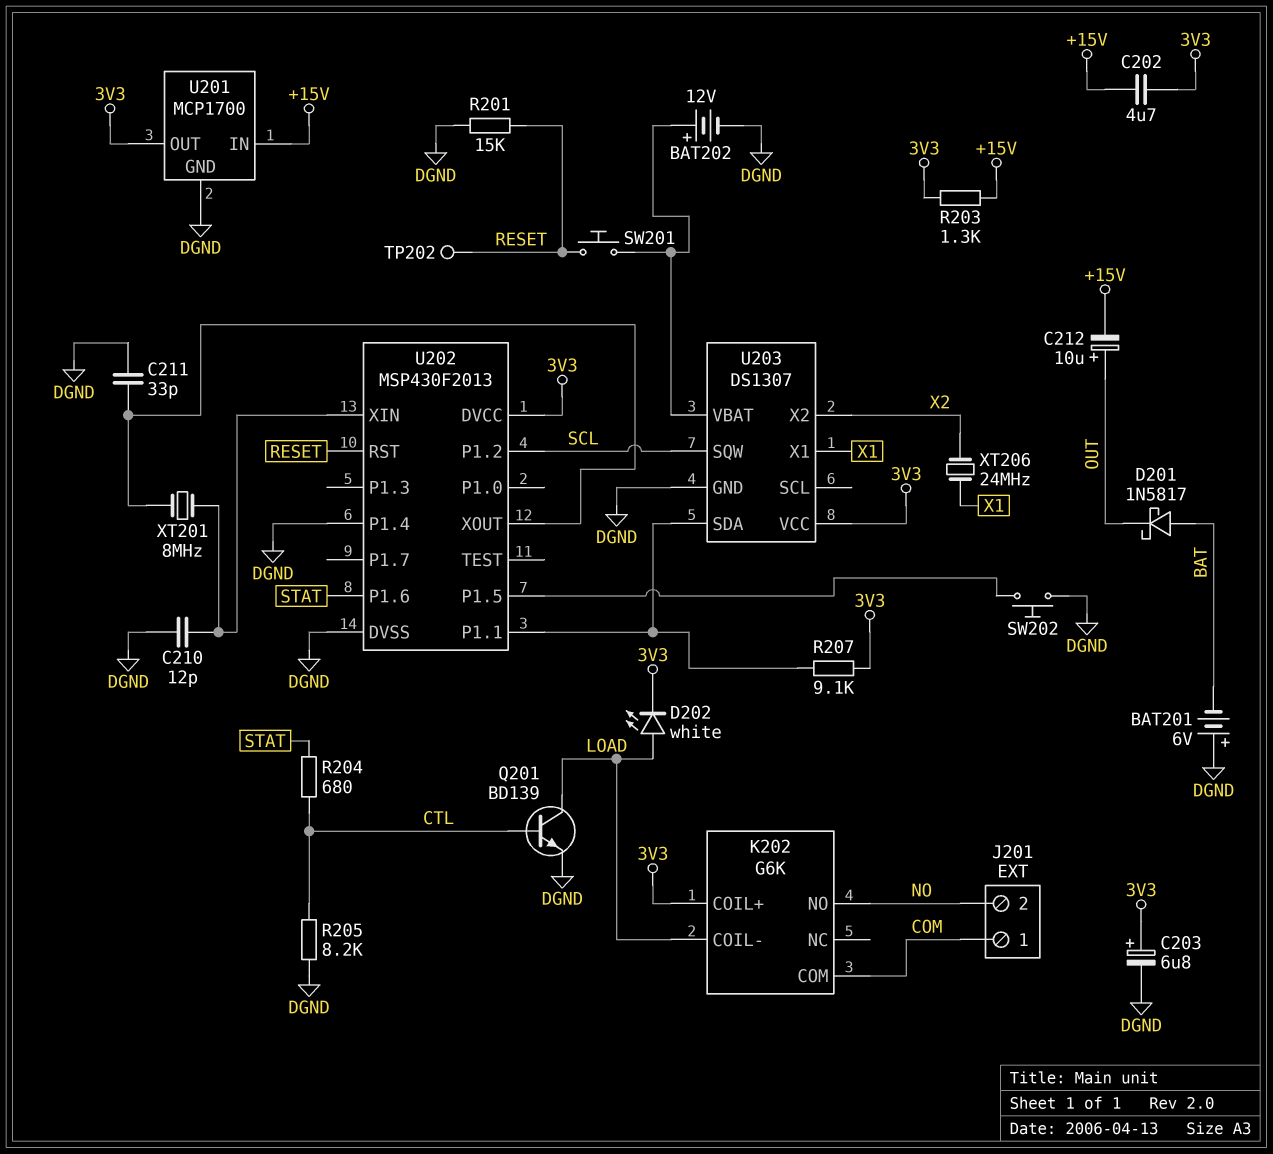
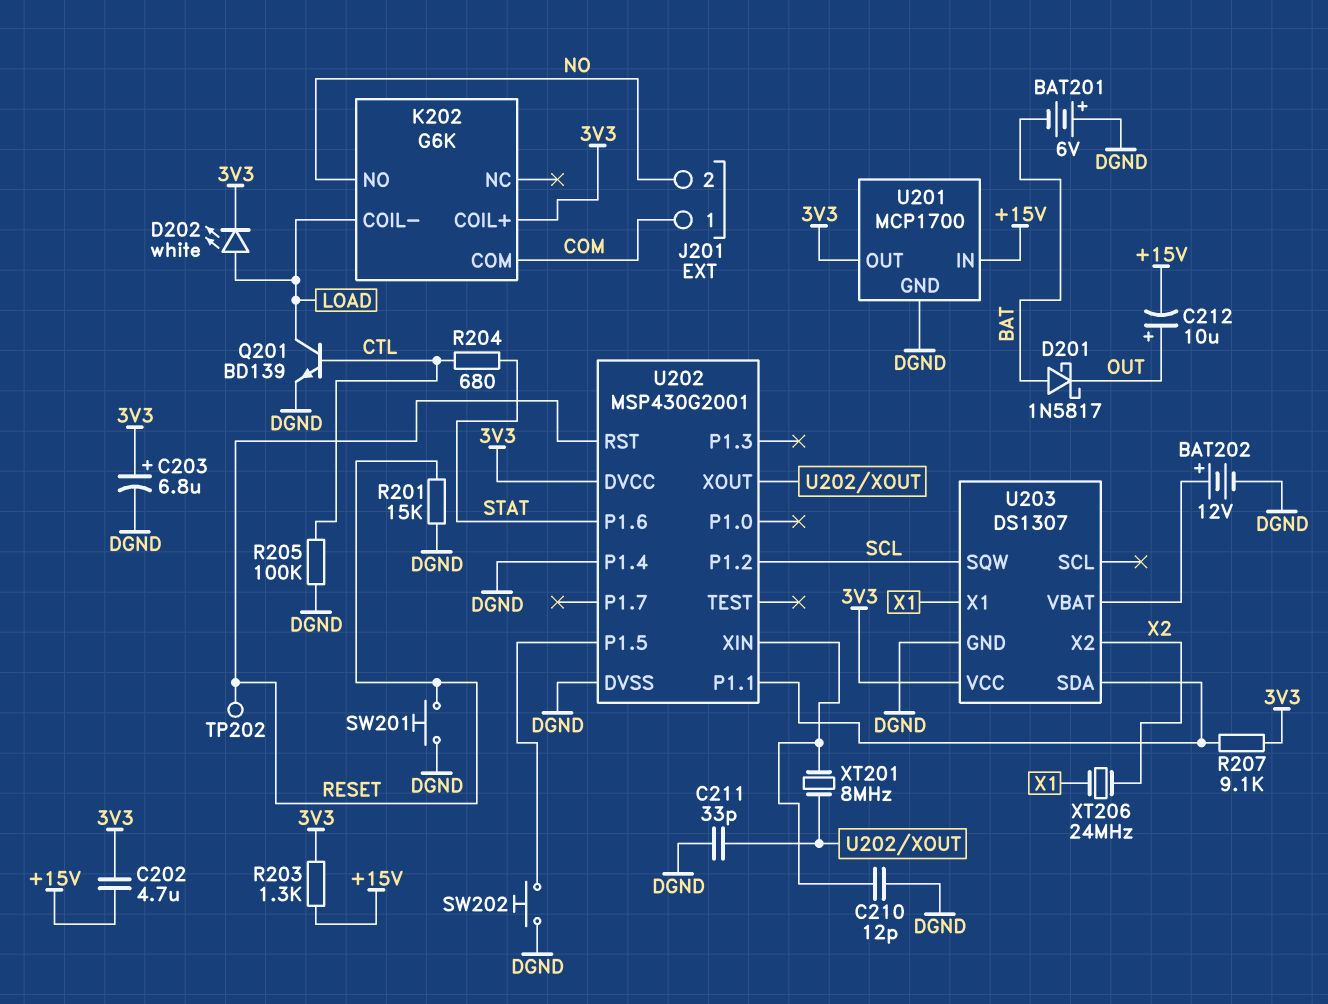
R205: 8.2k (CTL, DGND) -> 100k (CTL, DGND)
SW201: button (RESET, U203/VBAT) -> button (DGND, RESET)
U202: MSP430F2013 -> MSP430G2001

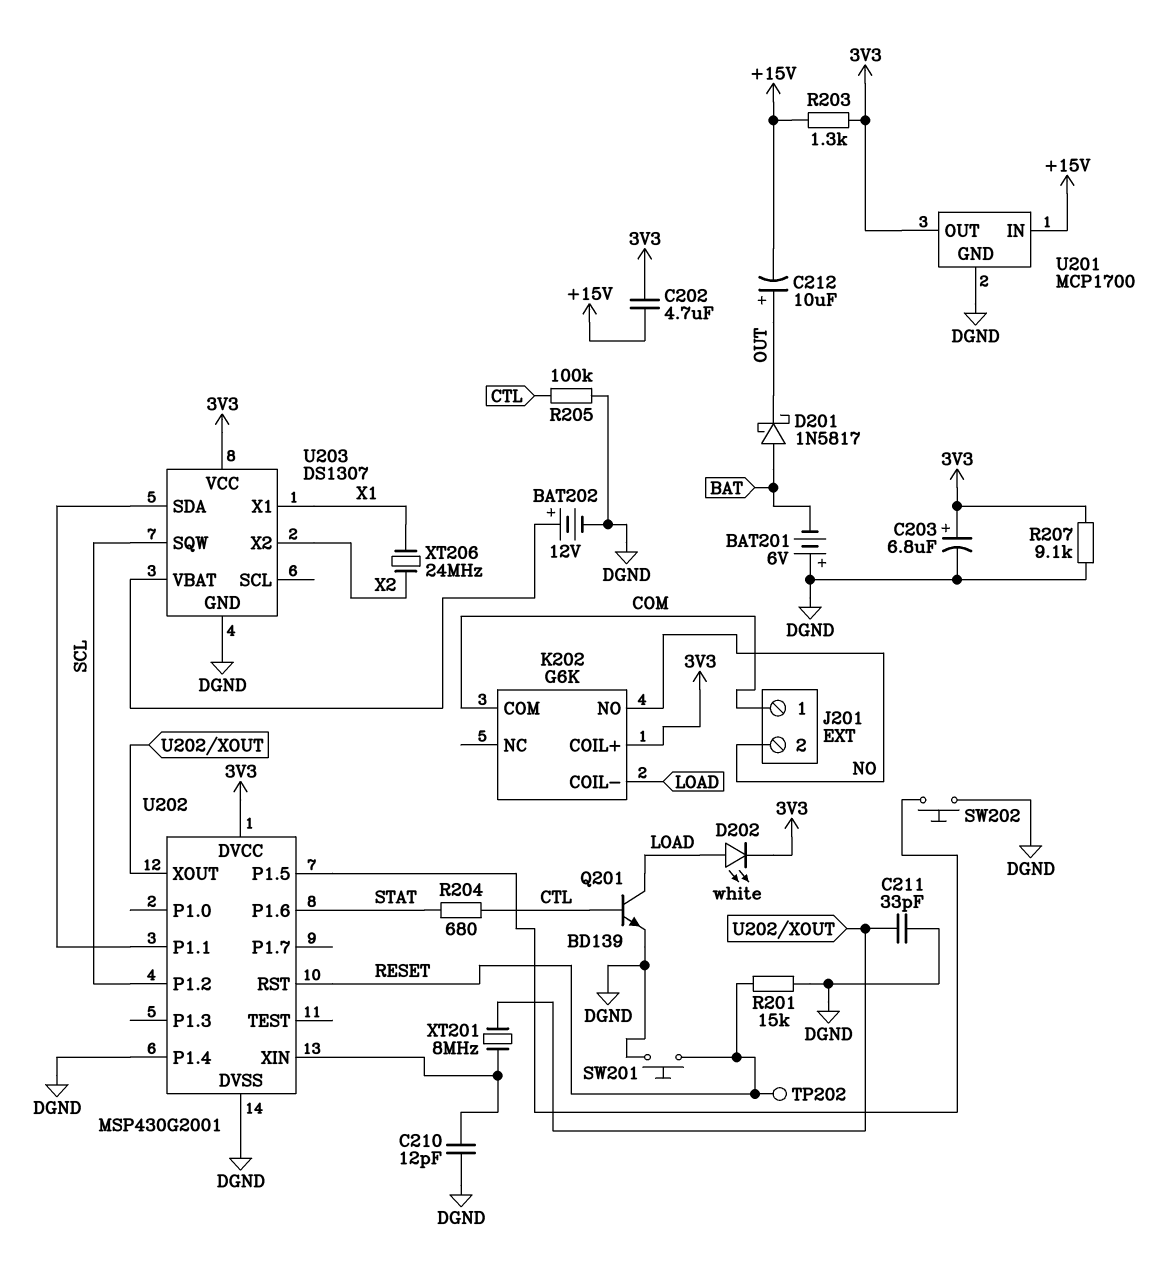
R207: 9.1k (3V3, U202/P1.1) -> 9.1k (3V3, DGND)

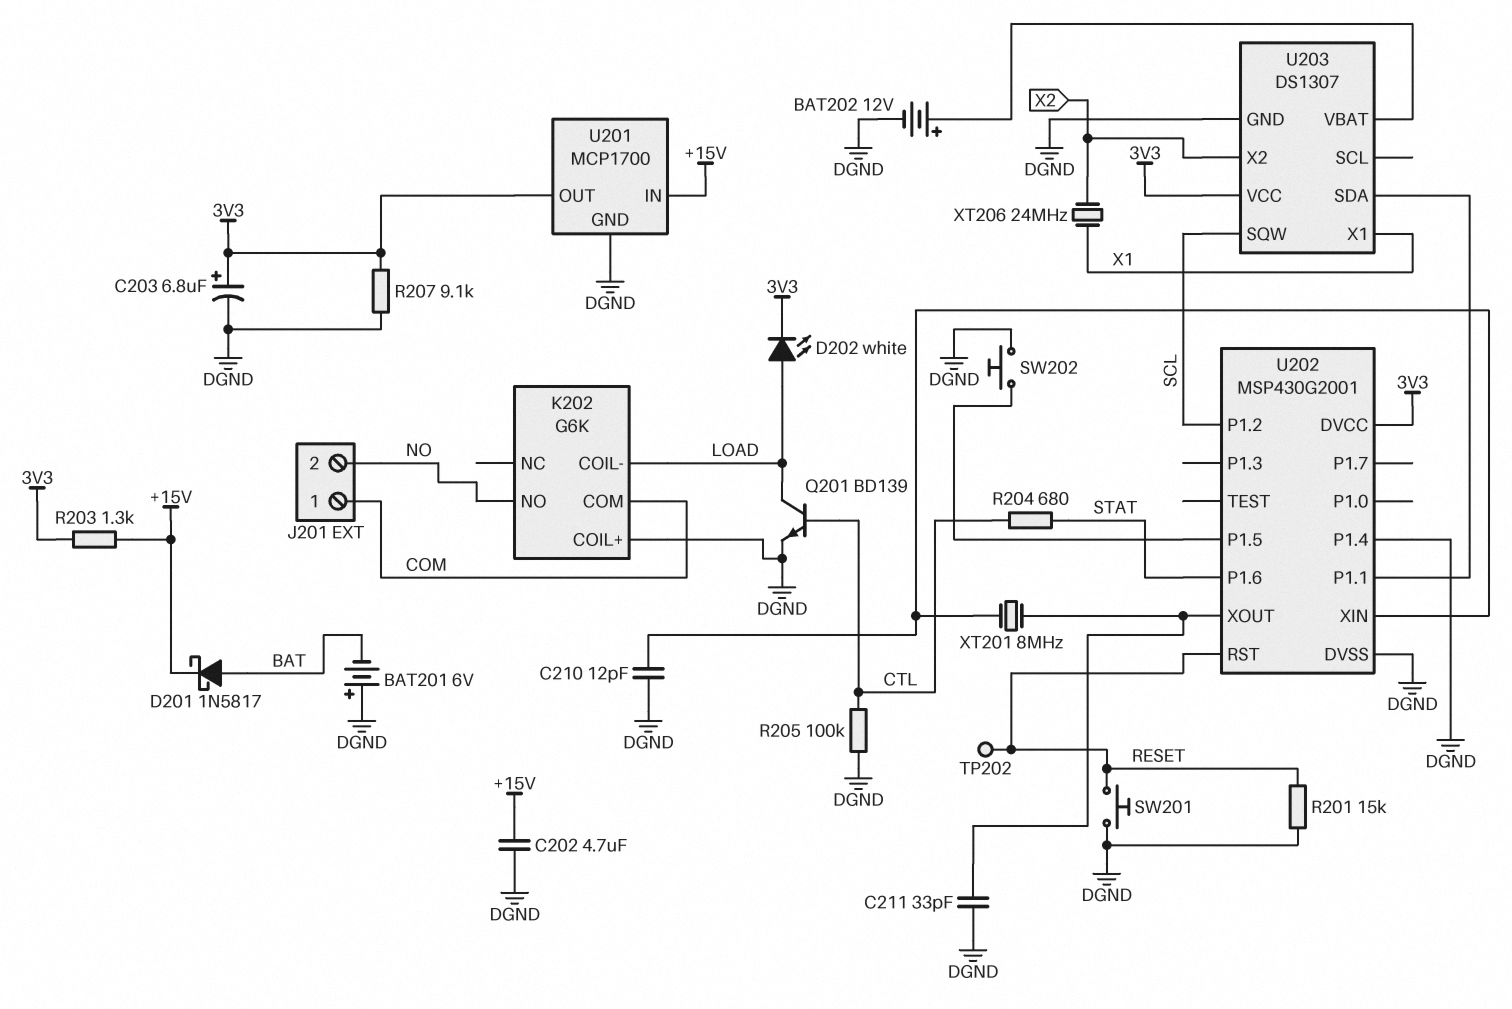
C202: 4.7uF (+15V, 3V3) -> 4.7uF (+15V, DGND)
C212: 10uF (plus OUT, minus +15V) -> none
D201: schottky 1N5817 (A BAT, K OUT) -> schottky 1N5817 (A BAT, K +15V)
K202 pin COIL+: 3V3 -> DGND

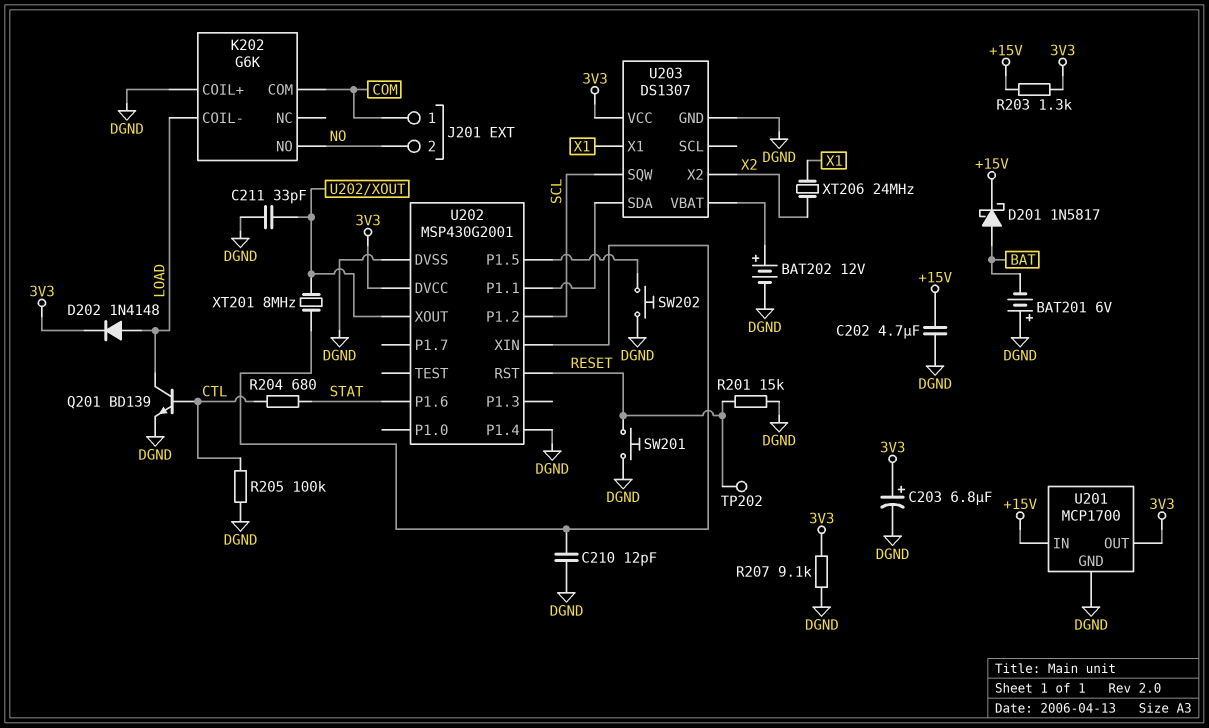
D202: LED white (A LOAD, K 3V3) -> diode 1N4148 (A LOAD, K 3V3)

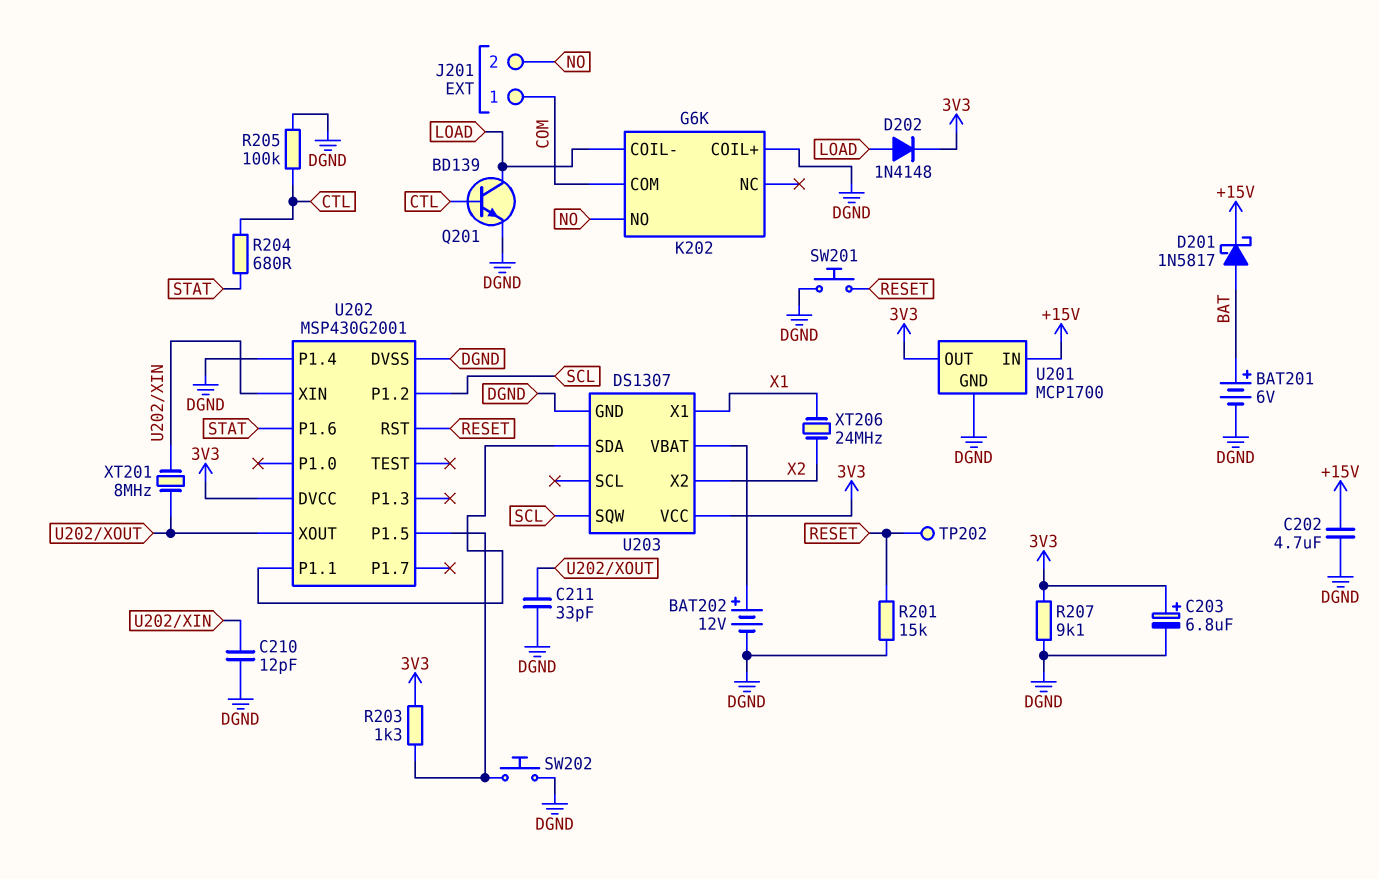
BAT201: 6V (plus DGND, minus BAT) -> 6V (plus BAT, minus DGND)
R203: 1.3k (+15V, 3V3) -> 1.3k (3V3, U202/P1.5)

